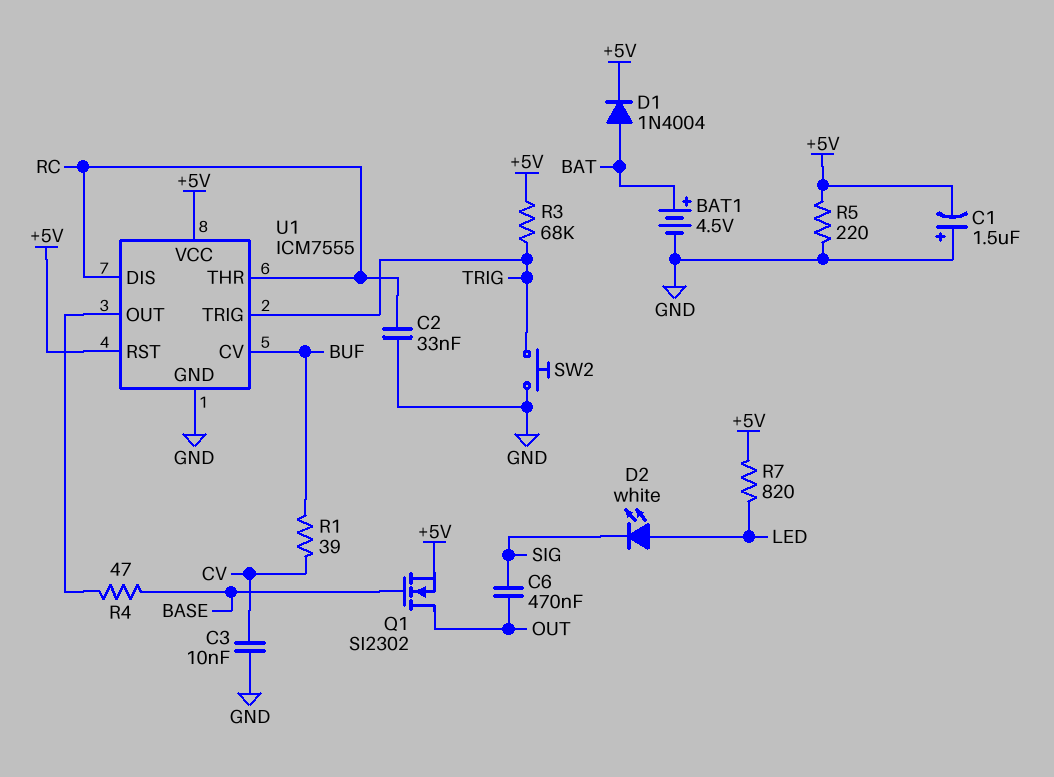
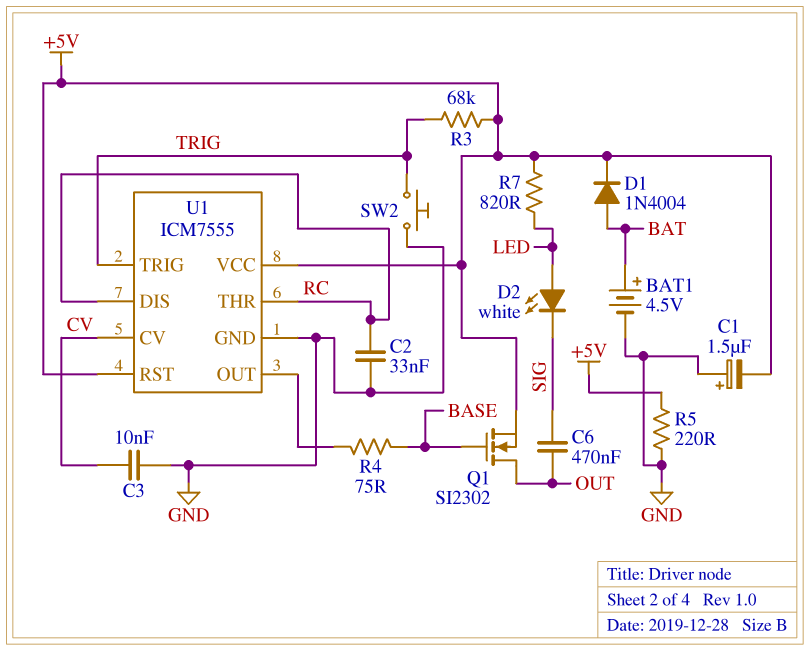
R1: 39 (BUF, CV) -> none
R4: 47 (BASE, U1/OUT) -> 75 (BASE, U1/OUT)
U1 pin CV: BUF -> CV

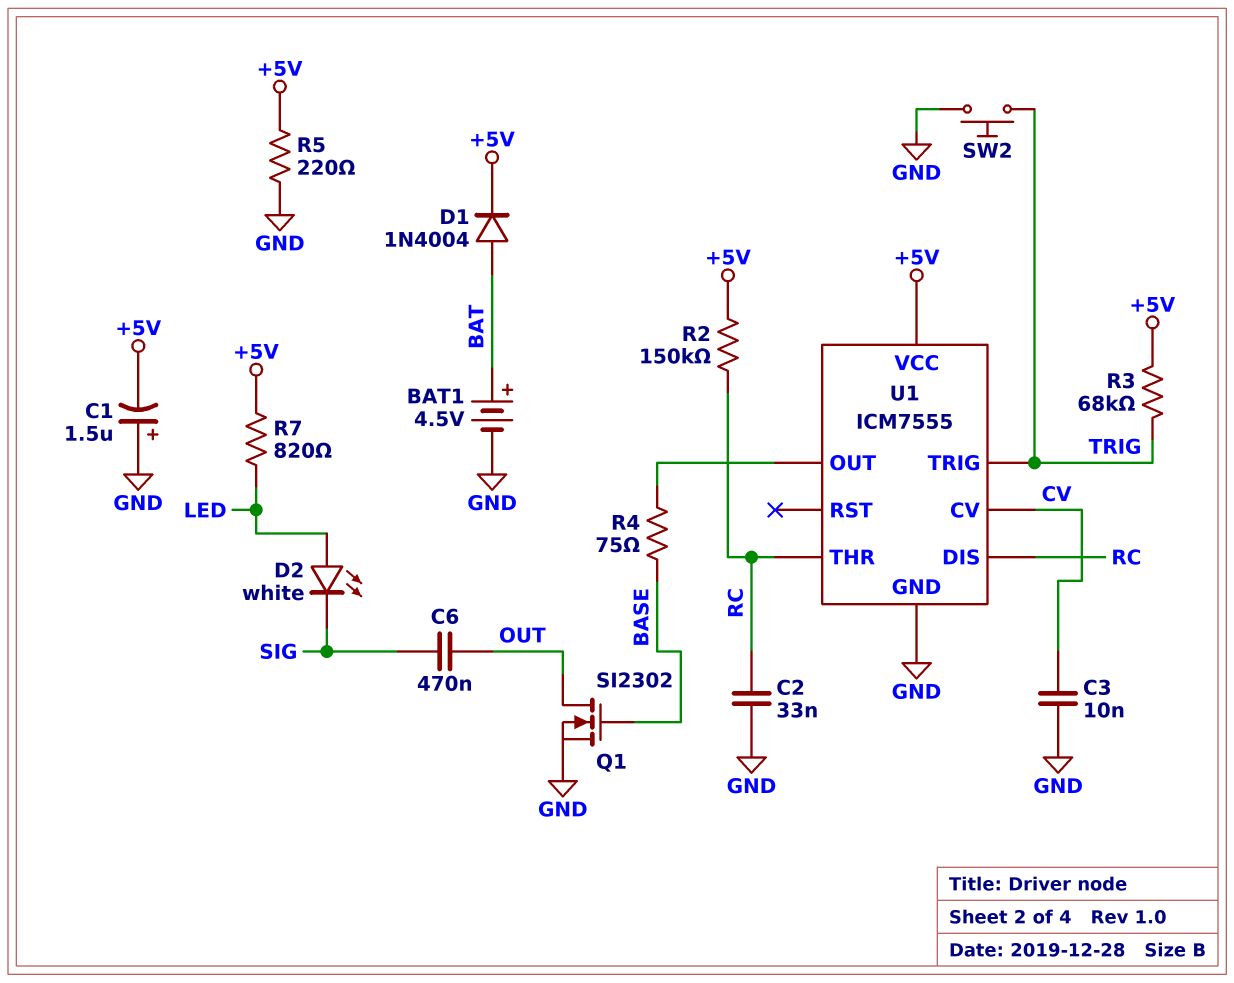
Q1: NMOS SI2302 (G BASE, D OUT, S +5V) -> NMOS SI2302 (G BASE, D OUT, S GND)
R2: none -> 150k (+5V, RC)
U1 pin RST: +5V -> none

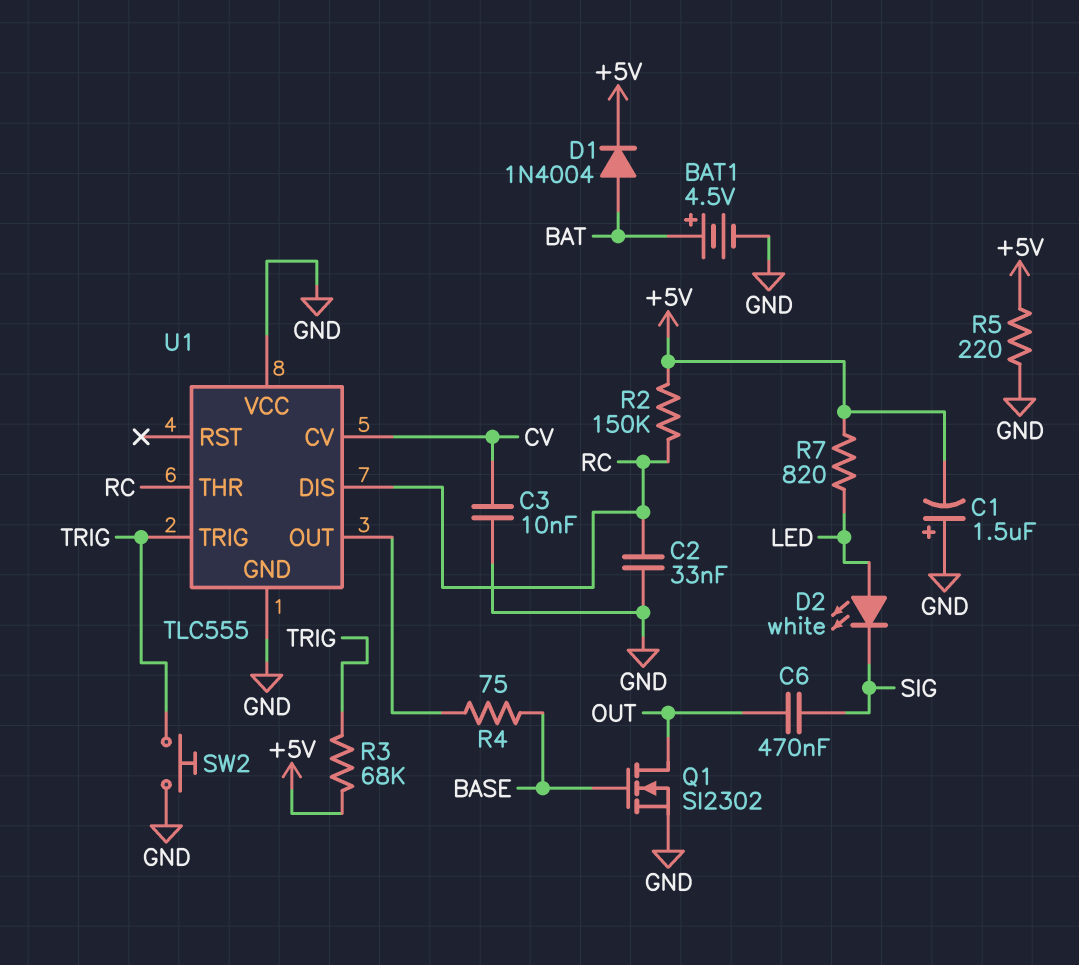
U1: ICM7555 -> TLC555
U1 pin VCC: +5V -> GND

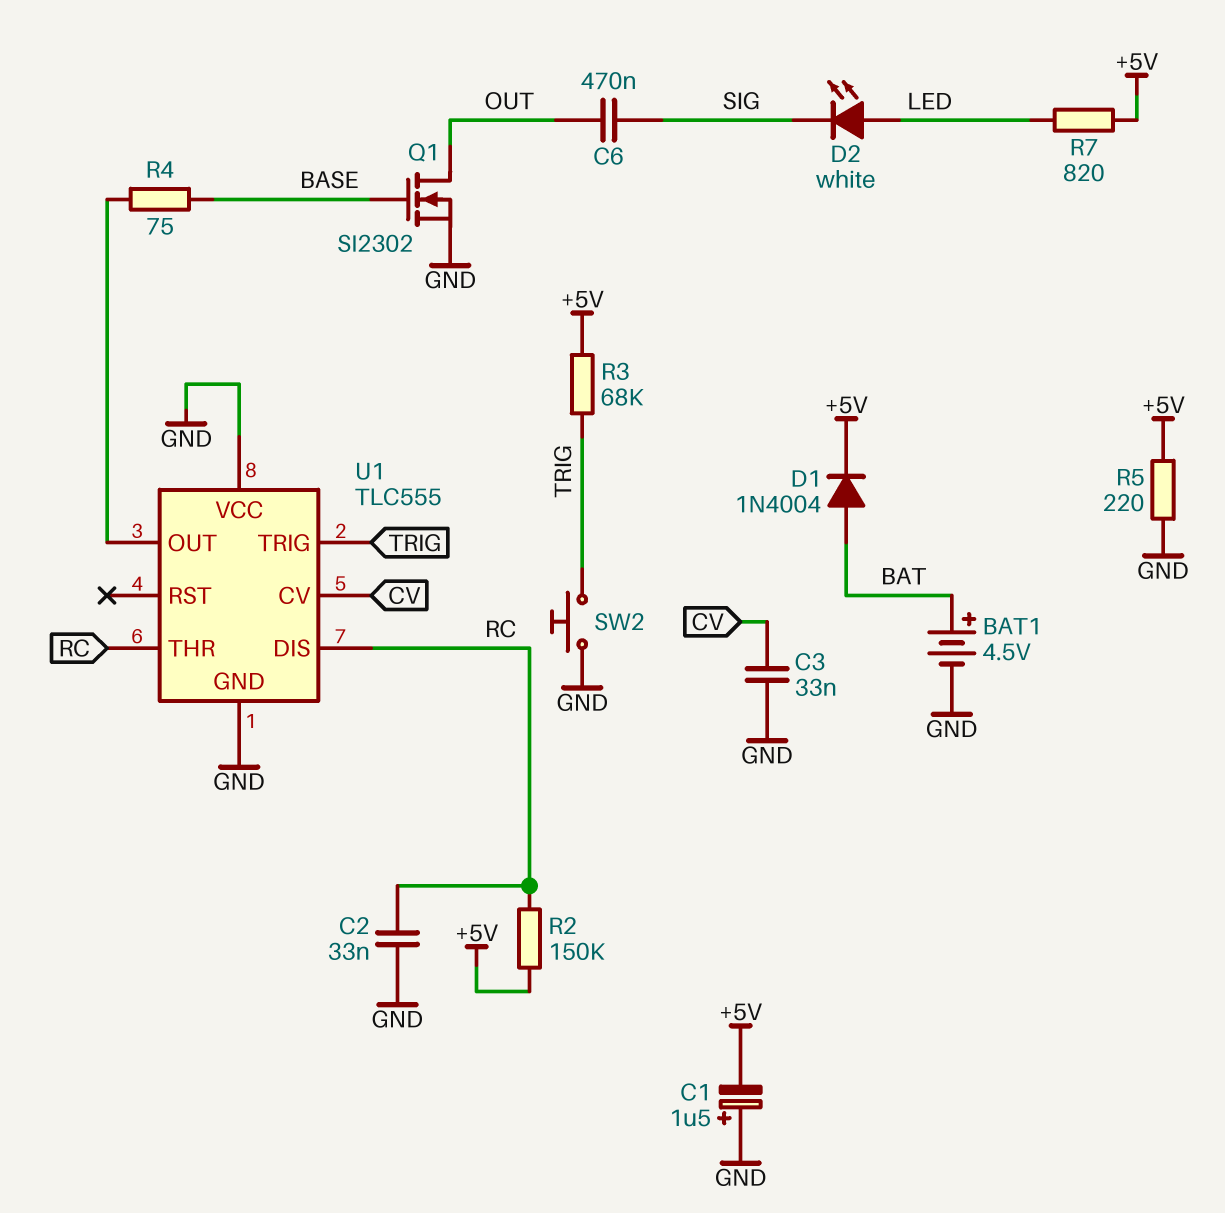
C3: 10nF (CV, GND) -> 33nF (CV, GND)

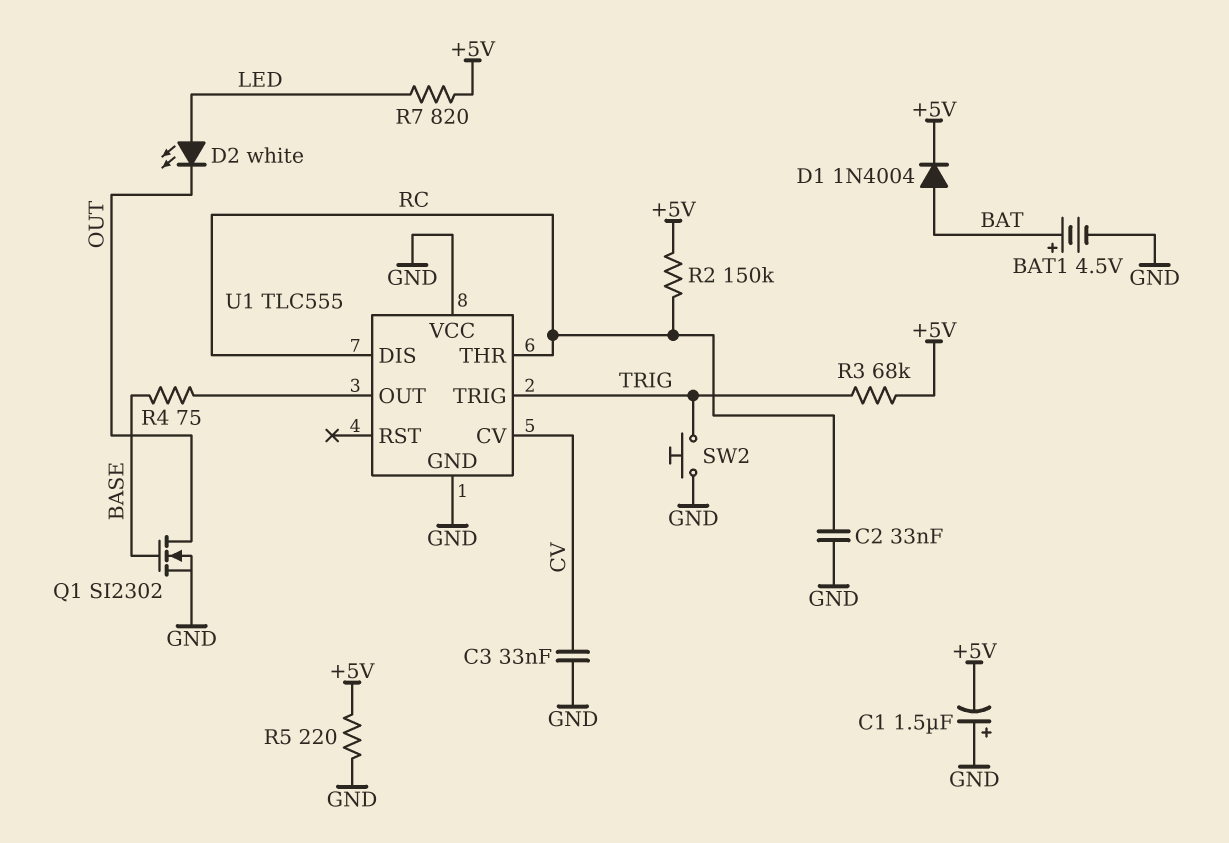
C6: 470nF (OUT, SIG) -> none
D2: LED white (A LED, K SIG) -> LED white (A LED, K OUT)

